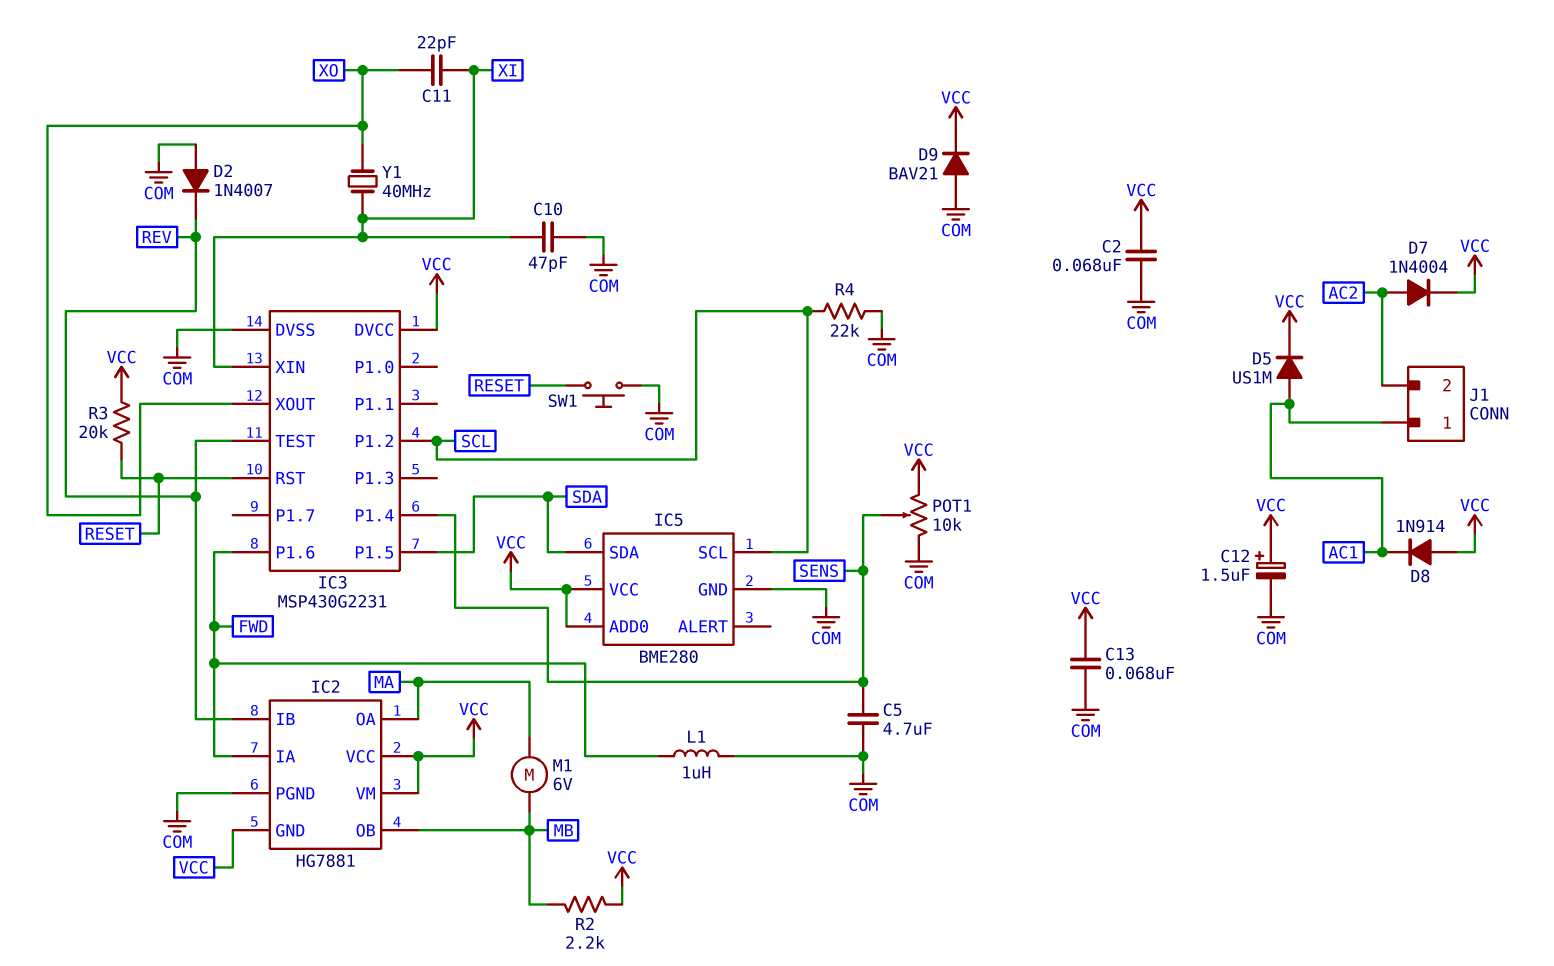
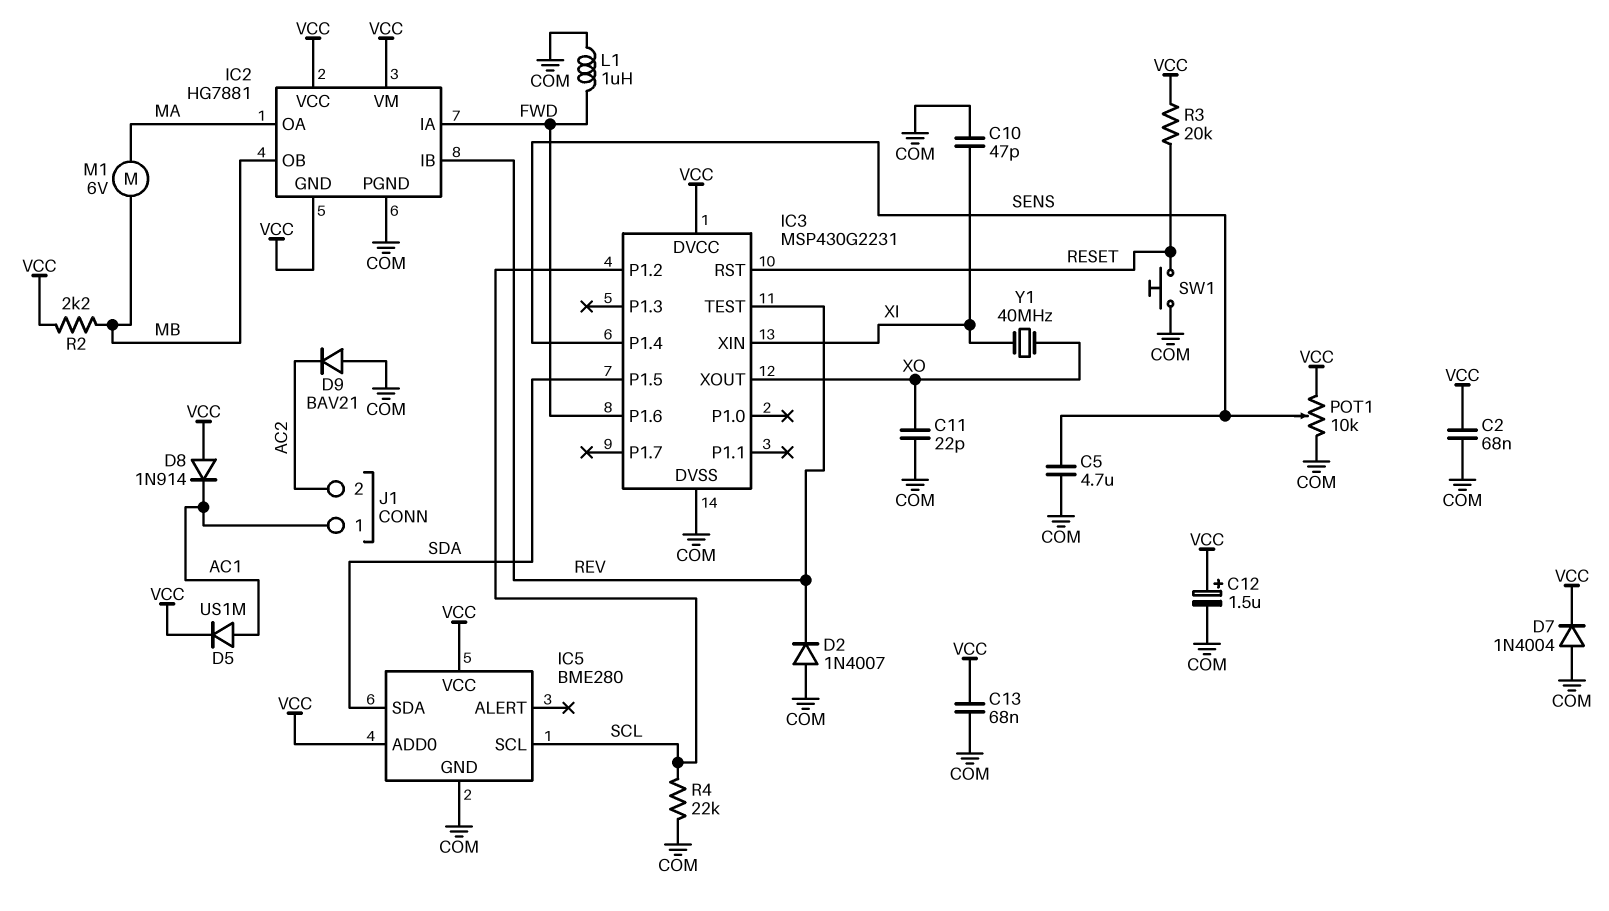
C11: 22pF (XI, XO) -> 22pF (COM, XO)
D7: diode 1N4004 (A AC2, K VCC) -> diode 1N4004 (A COM, K VCC)
D9: diode BAV21 (A COM, K VCC) -> diode BAV21 (A COM, K AC2)

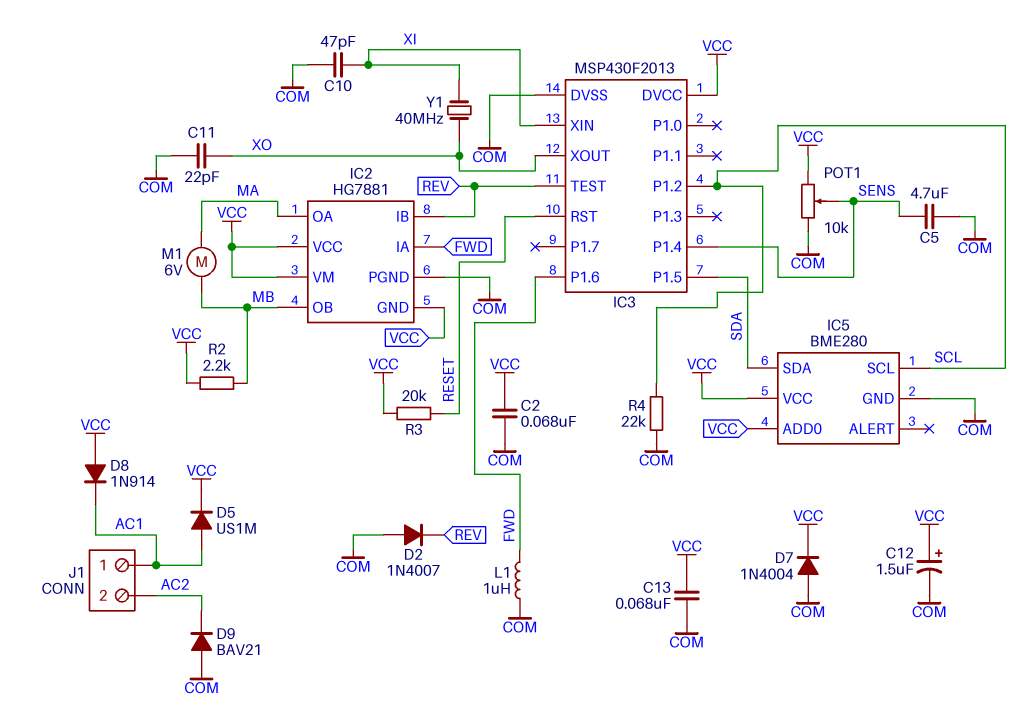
IC3: MSP430G2231 -> MSP430F2013
SW1: button (COM, RESET) -> none

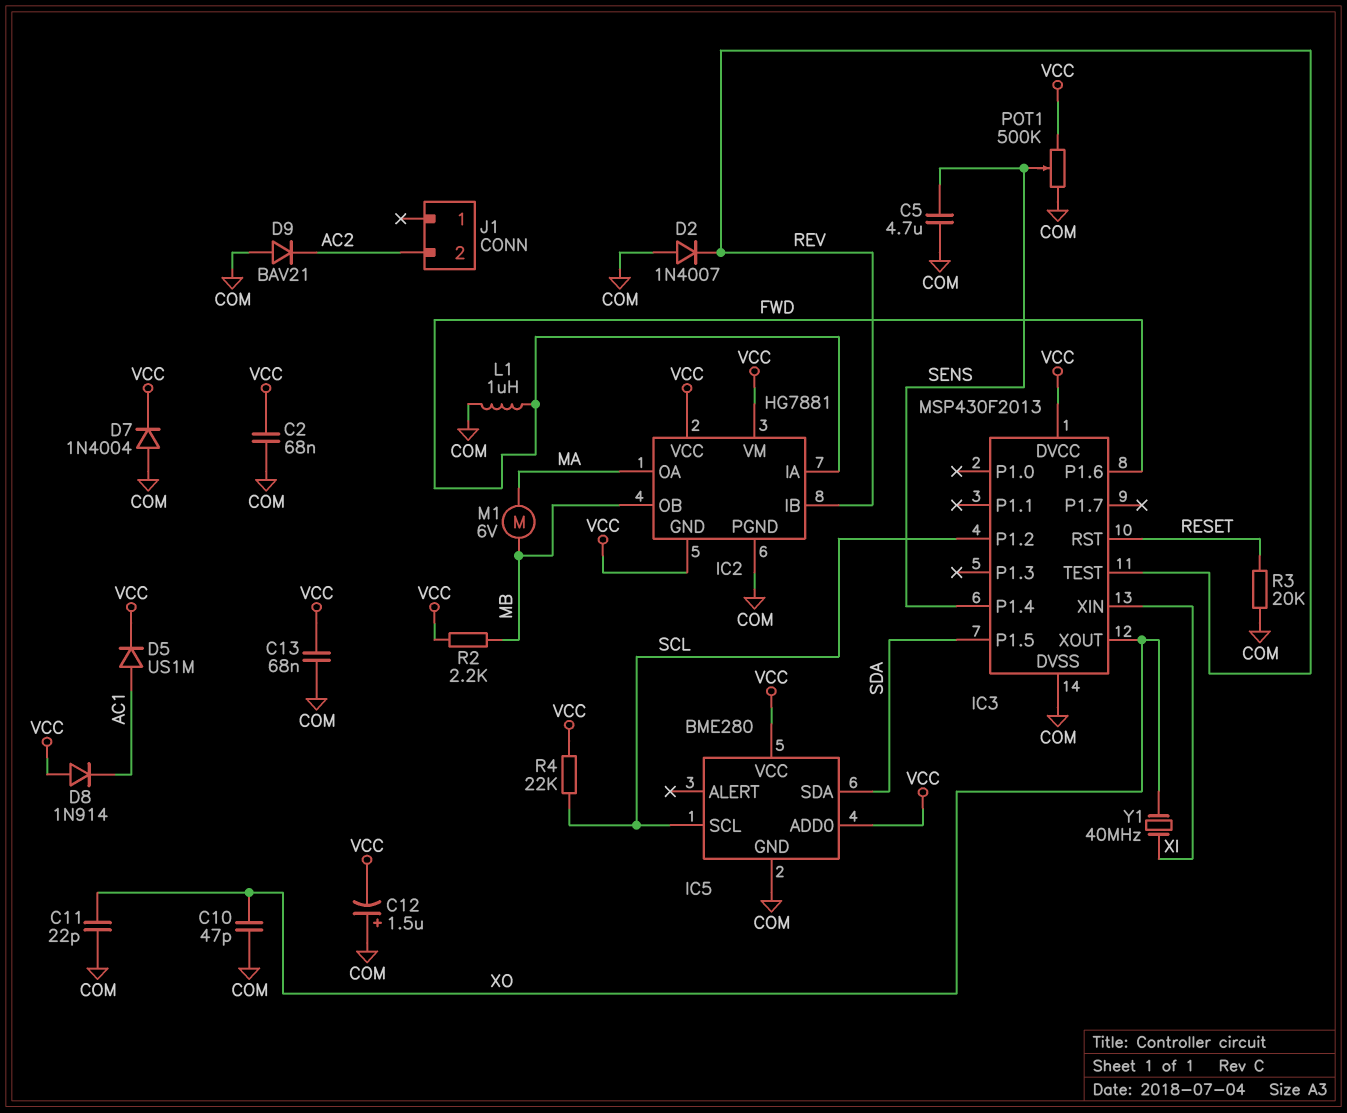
C10: 47pF (COM, XI) -> 47pF (COM, XO)
C12: 1.5uF (plus VCC, minus COM) -> 1.5uF (plus COM, minus VCC)
J1 pin 1: AC1 -> none
POT1: 10k (COM, VCC, wiper SENS) -> 500k (COM, VCC, wiper SENS)
R3: 20k (RESET, VCC) -> 20k (COM, RESET)
R4: 22k (COM, SCL) -> 22k (SCL, VCC)

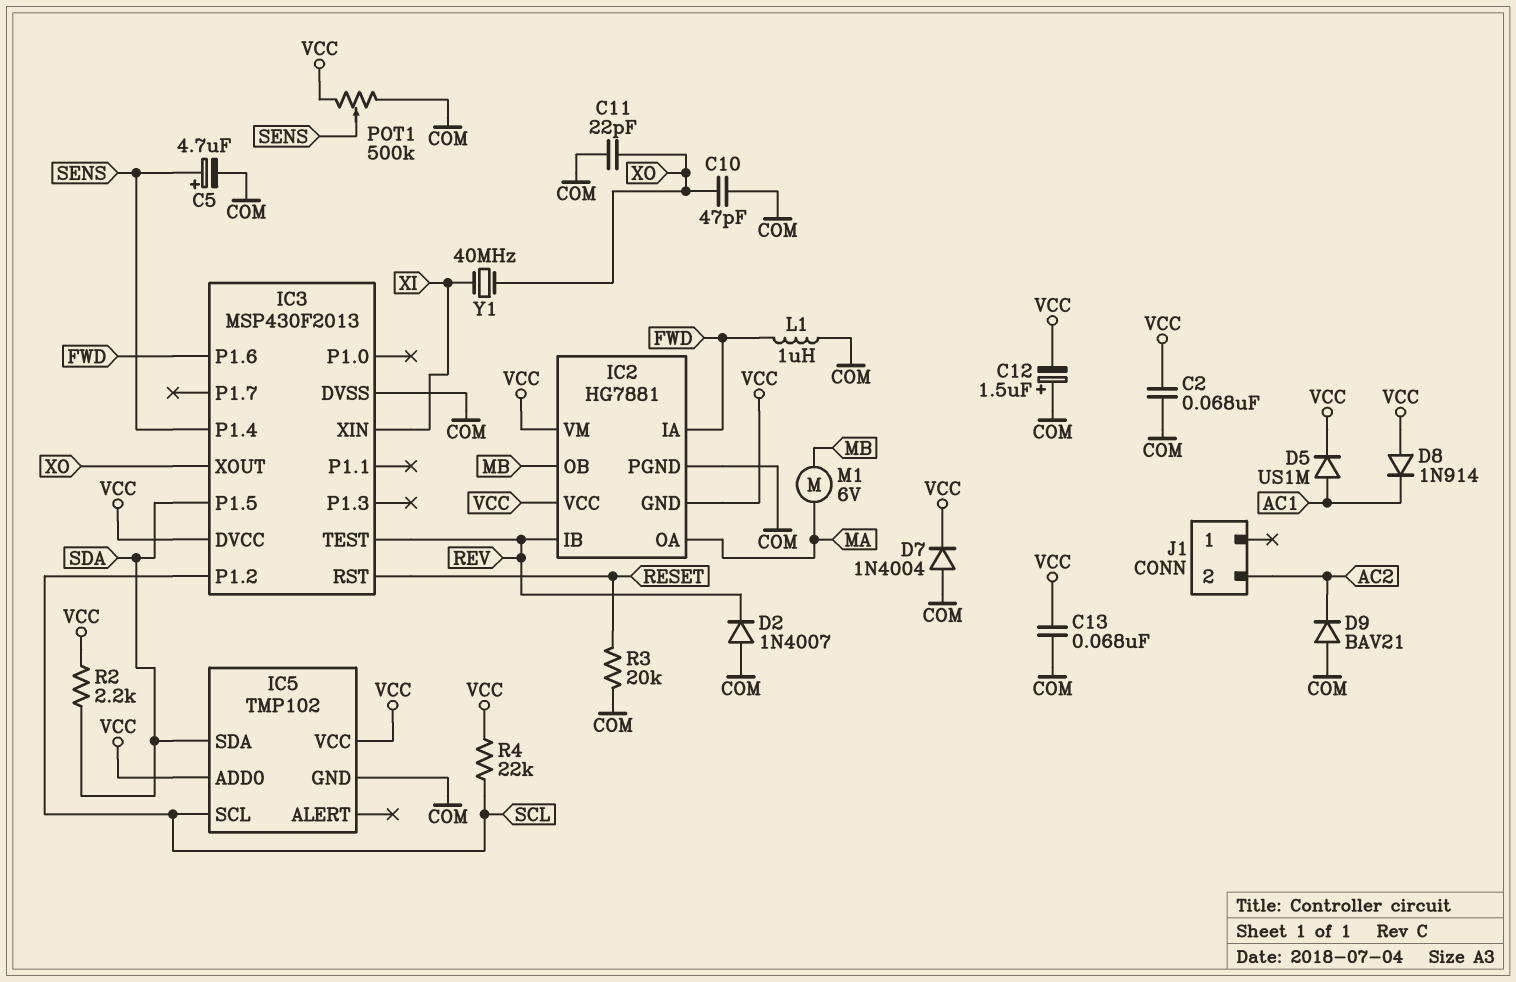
C5: 4.7uF (COM, SENS) -> 4.7uF (plus SENS, minus COM)
IC5: BME280 -> TMP102
R2: 2.2k (MB, VCC) -> 2.2k (SDA, VCC)

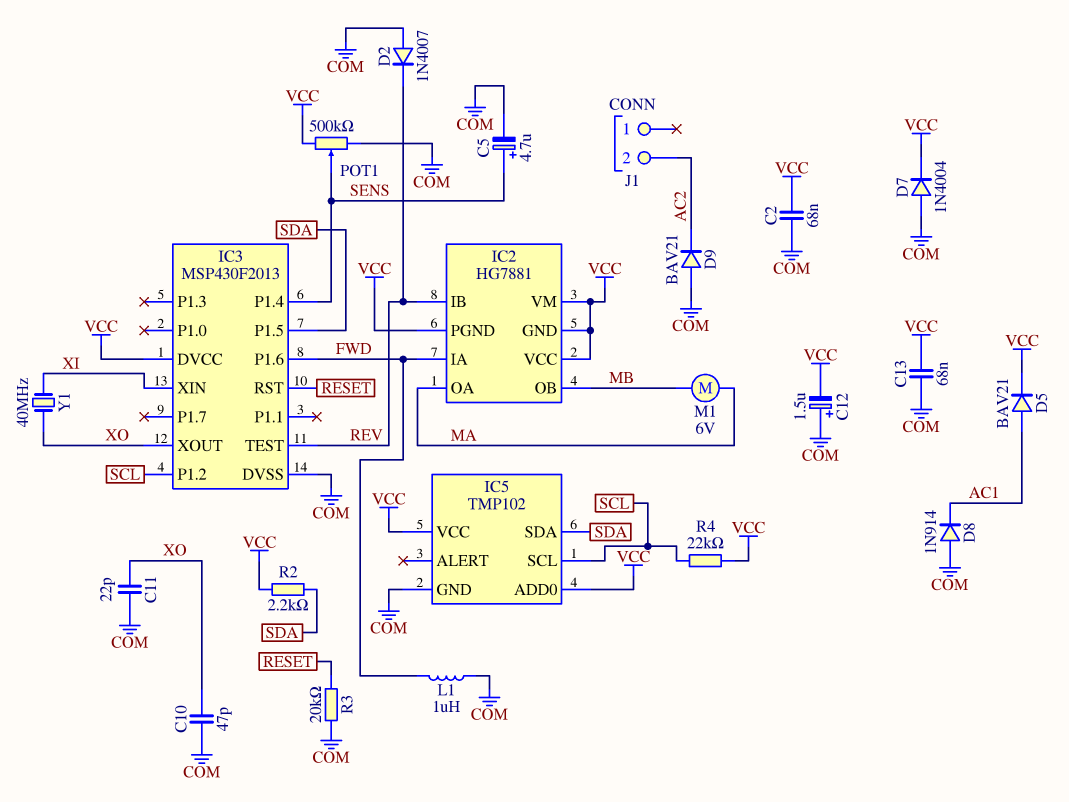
D5: diode US1M (A AC1, K VCC) -> diode BAV21 (A AC1, K VCC)
D8: diode 1N914 (A VCC, K AC1) -> diode 1N914 (A COM, K AC1)
IC2 pin PGND: COM -> VCC

